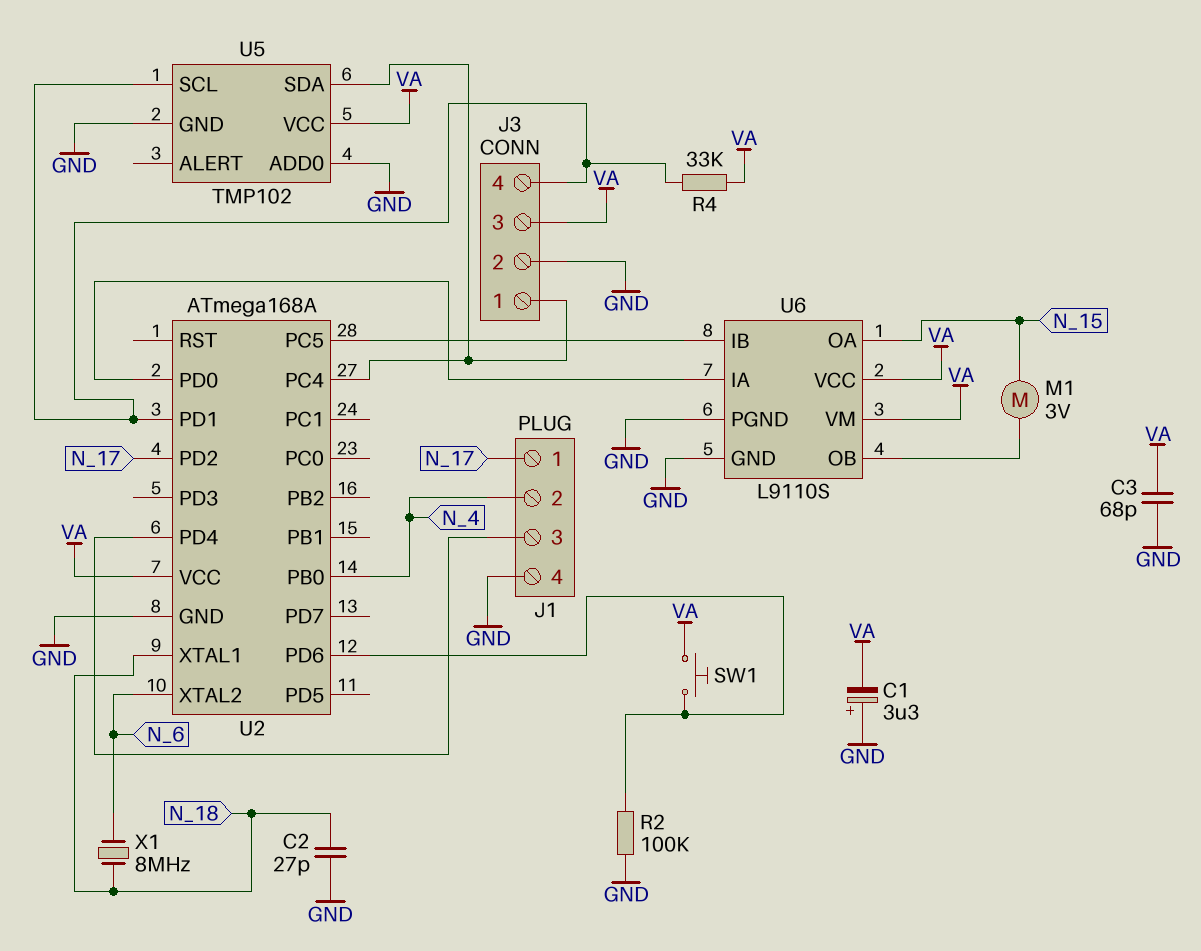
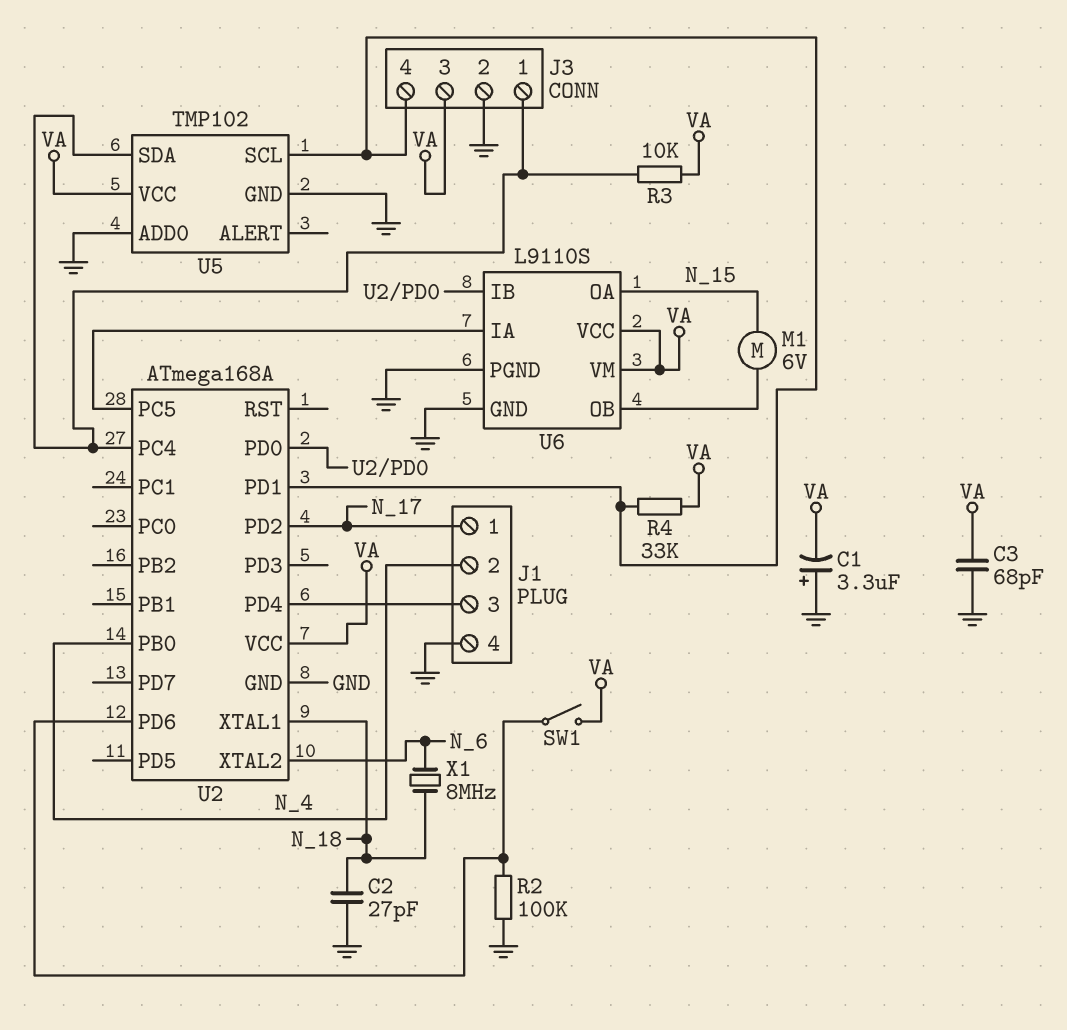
M1: motor 3V (N_15, U6/OB) -> motor 6V (N_15, U6/OB)
R3: none -> 10k (J3/1, VA)
SW1: button (U2/PD6, VA) -> switch (U2/PD6, VA)
U6 pin IA: U2/PD0 -> U2/PC5
U6 pin IB: U2/PC5 -> U2/PD0

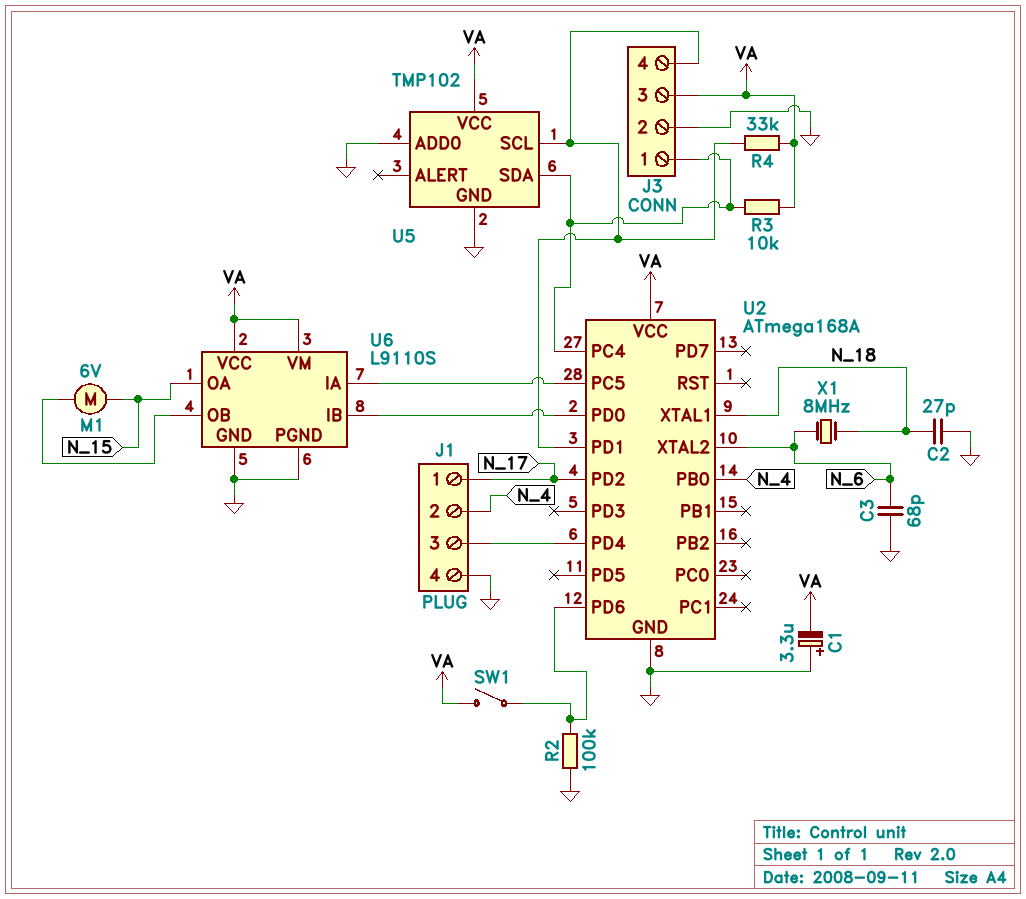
C3: 68pF (GND, VA) -> 68pF (GND, N_6)

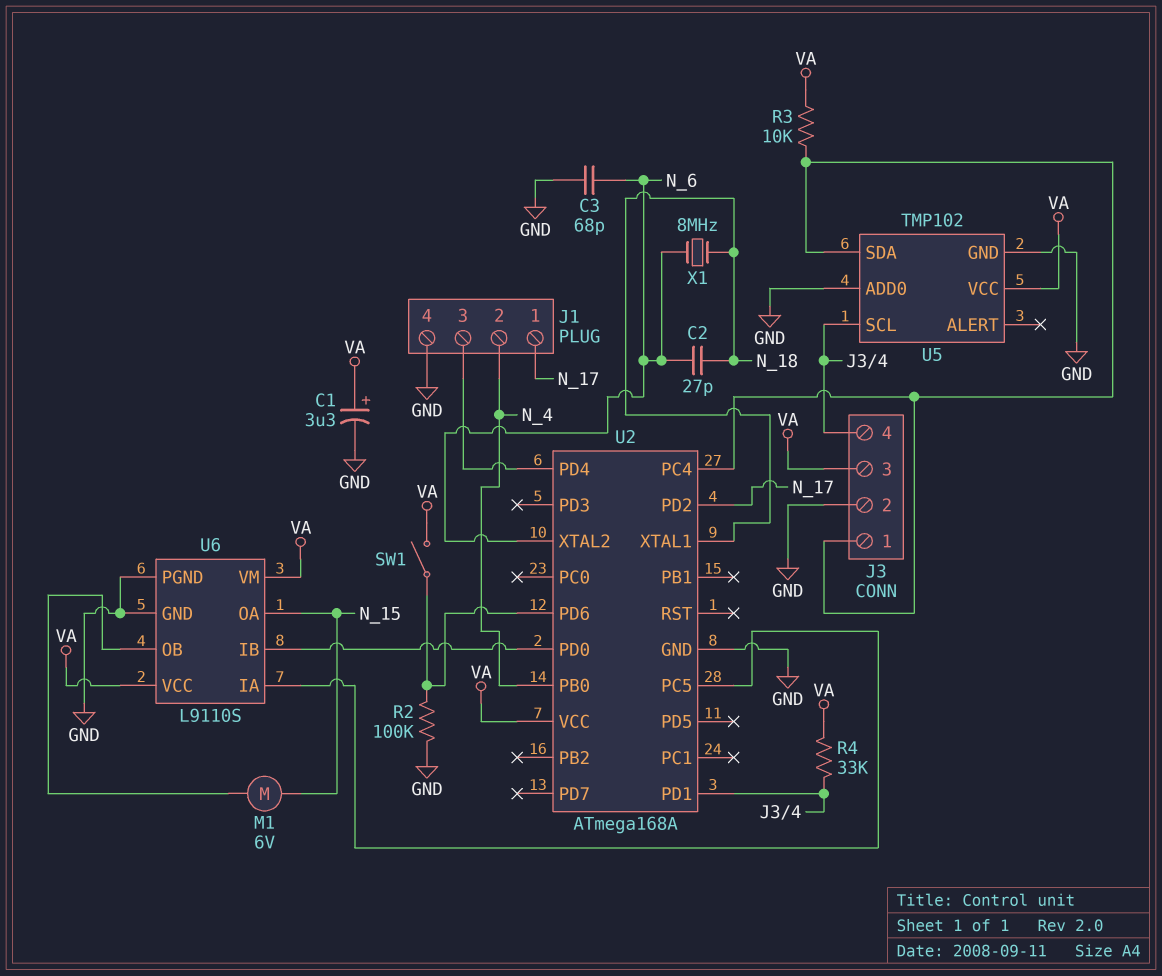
C1: 3.3uF (plus GND, minus VA) -> 3.3uF (plus VA, minus GND)
C2: 27pF (GND, N_18) -> 27pF (N_6, N_18)

